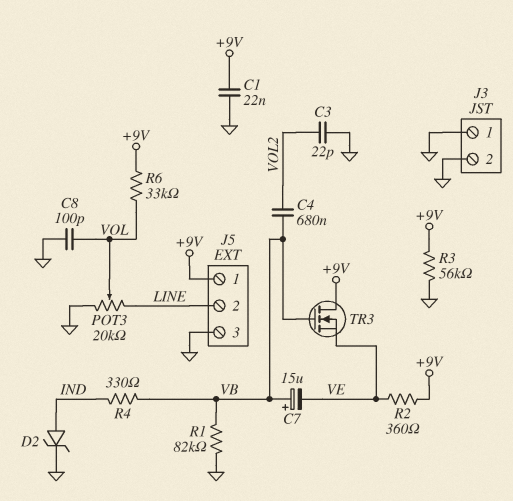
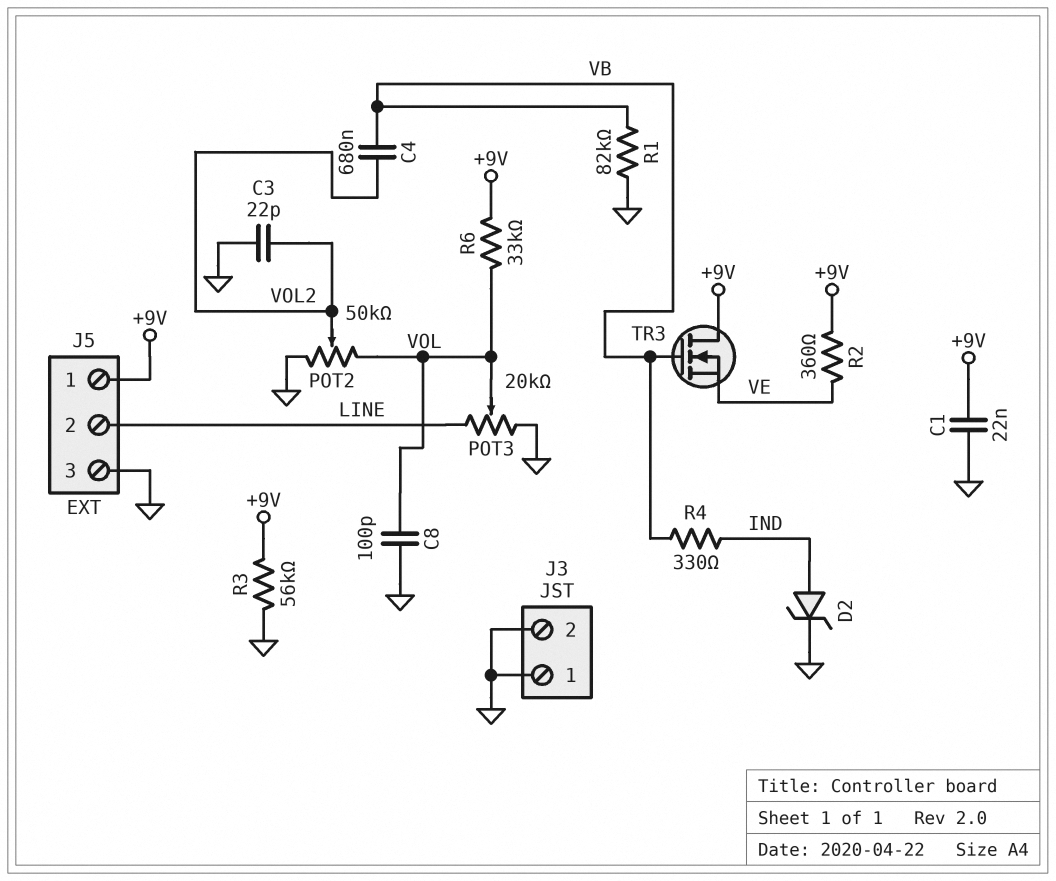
C7: 15uF (plus VB, minus VE) -> none
POT2: none -> 50k (GND, VOL, wiper VOL2)

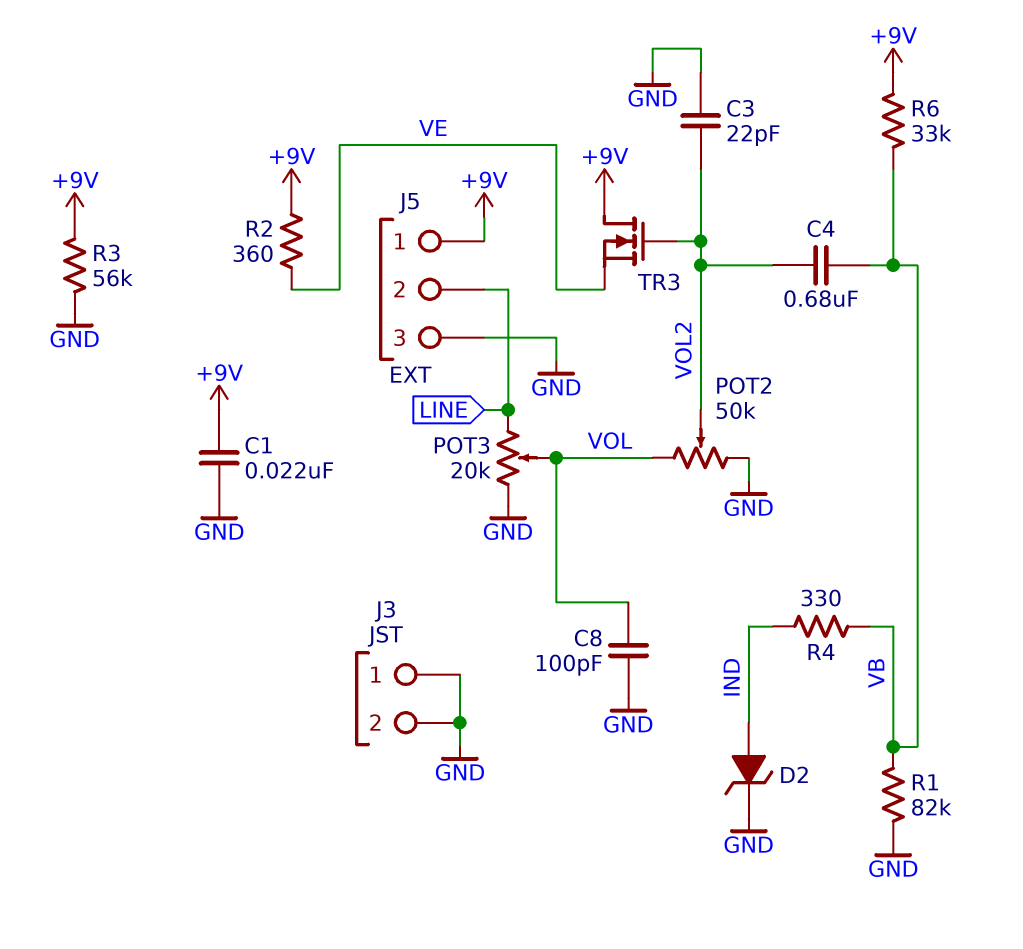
R6: 33k (+9V, VOL) -> 33k (+9V, VB)
TR3: NMOS (G VB, D +9V, S VE) -> NMOS (G VOL2, D +9V, S VE)

